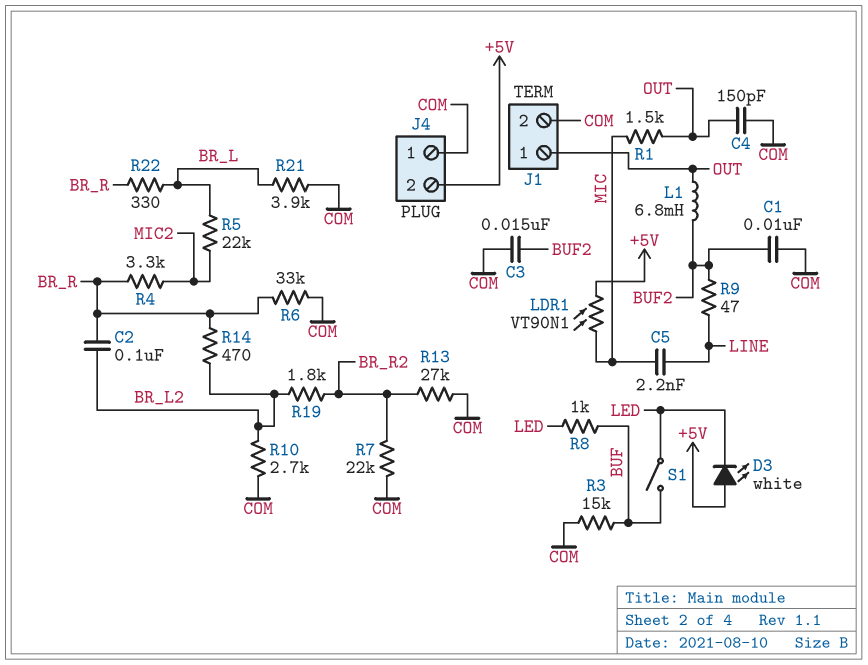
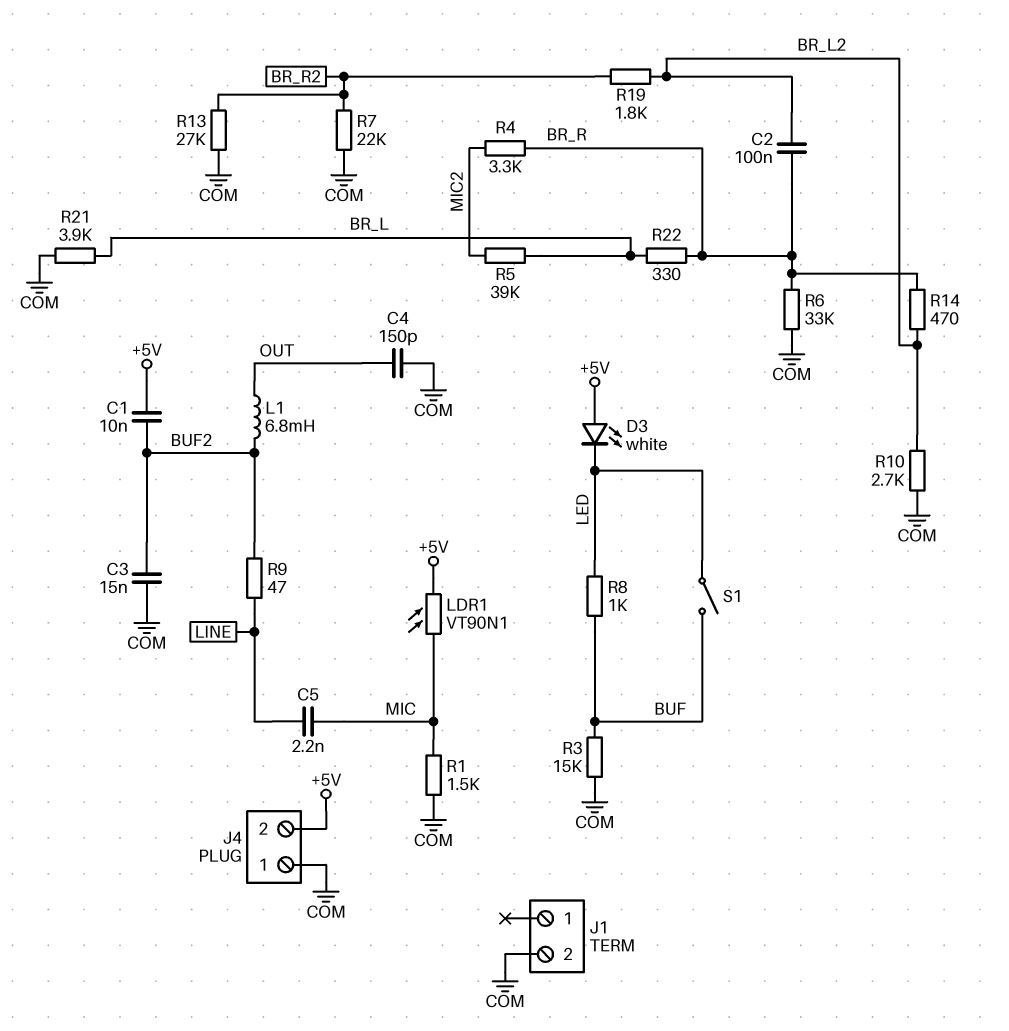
C1: 10nF (BUF2, COM) -> 10nF (+5V, BUF2)
J1 pin 1: OUT -> none
R1: 1.5k (MIC, OUT) -> 1.5k (COM, MIC)
R5: 22k (BR_L, MIC2) -> 39k (BR_L, MIC2)

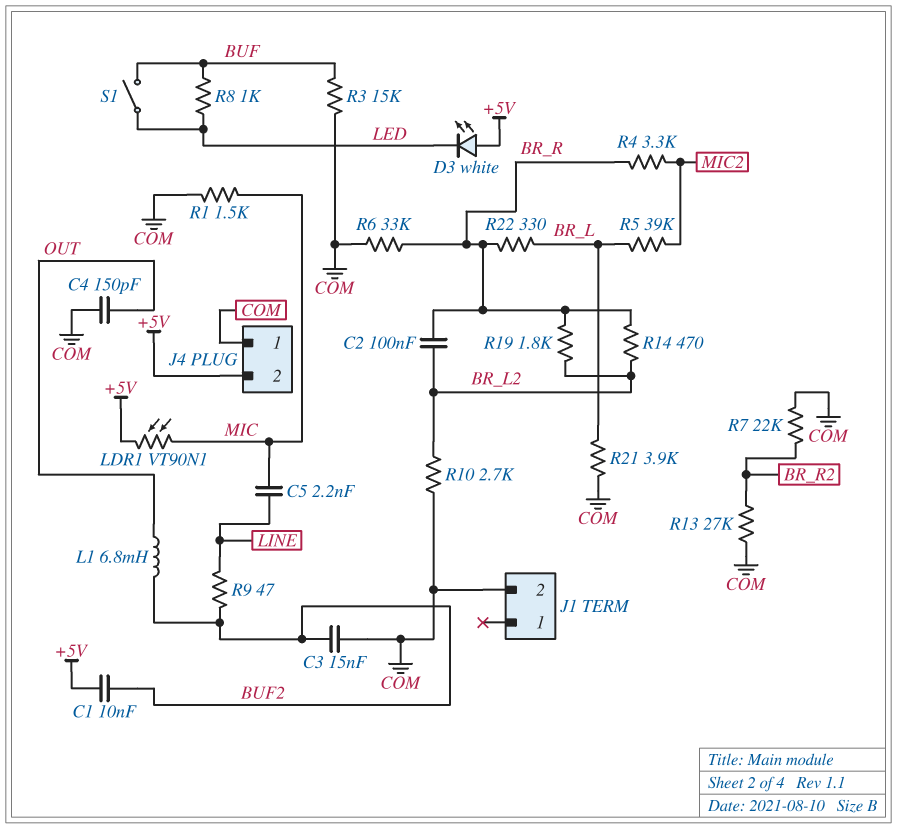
R19: 1.8k (BR_L2, BR_R2) -> 1.8k (BR_L2, BR_R)

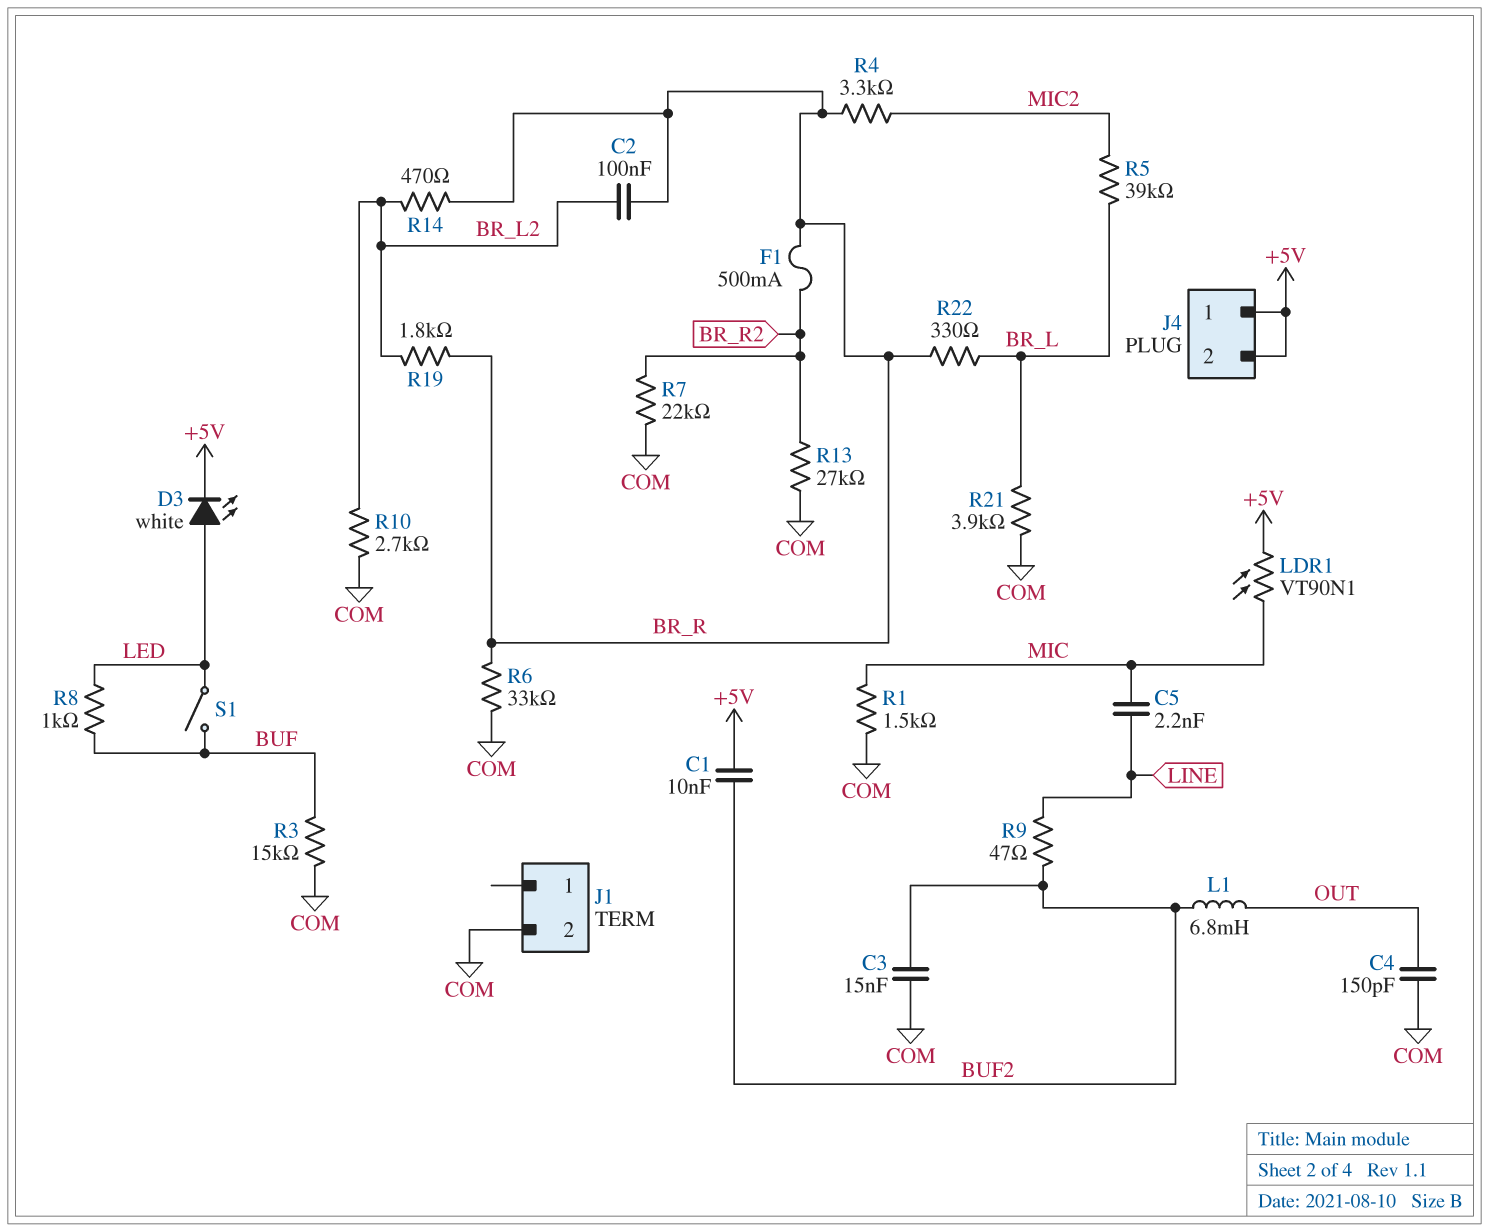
D3: LED white (A +5V, K LED) -> LED white (A LED, K +5V)
F1: none -> 500mA (BR_R, BR_R2)
J4 pin 1: COM -> +5V

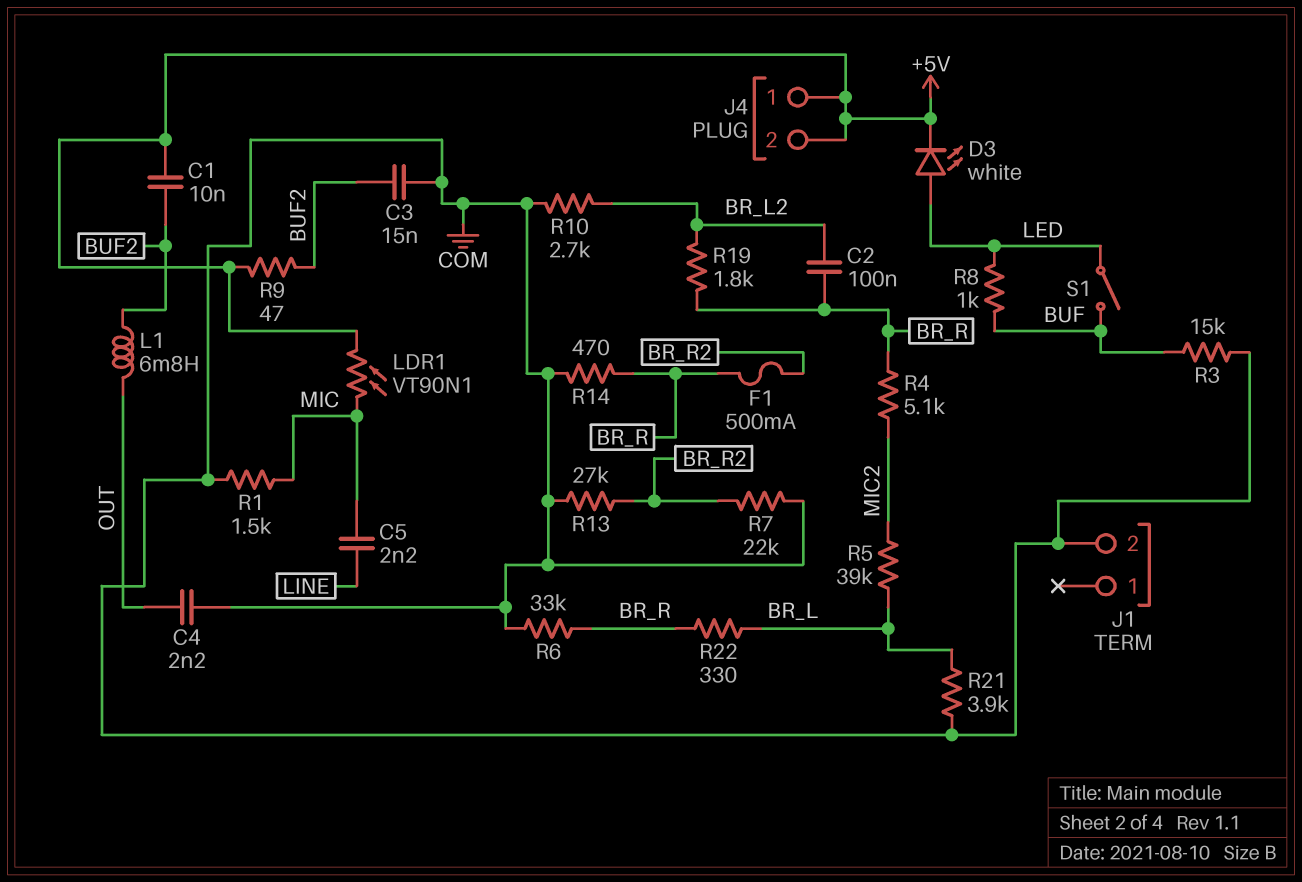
C4: 150pF (COM, OUT) -> 2.2nF (COM, OUT)
R4: 3.3k (BR_R, MIC2) -> 5.1k (BR_R, MIC2)
R9: 47 (BUF2, LINE) -> 47 (+5V, BUF2)
R14: 470 (BR_L2, BR_R) -> 470 (BR_R, COM)

